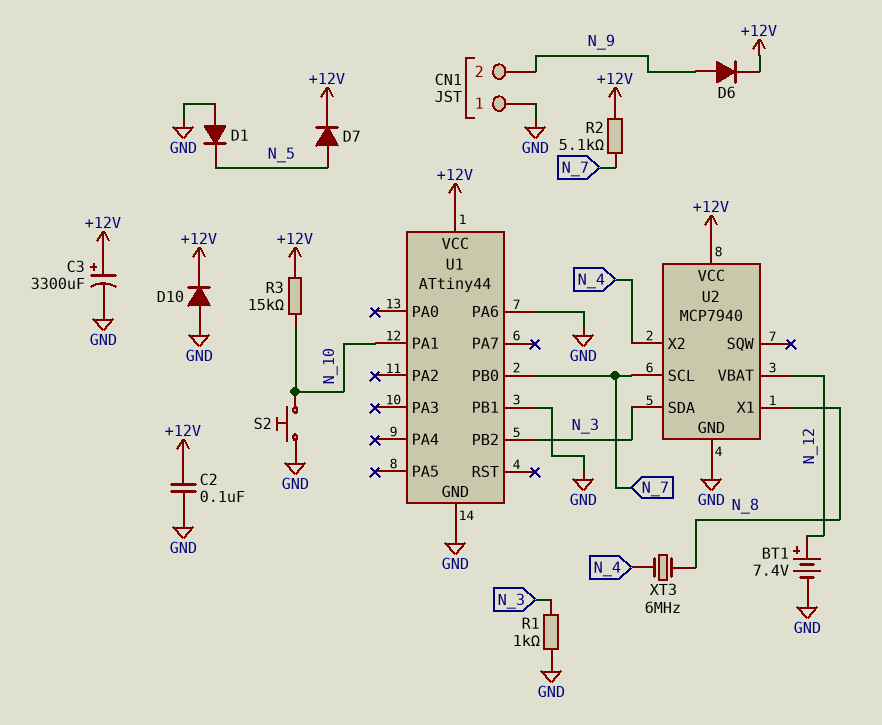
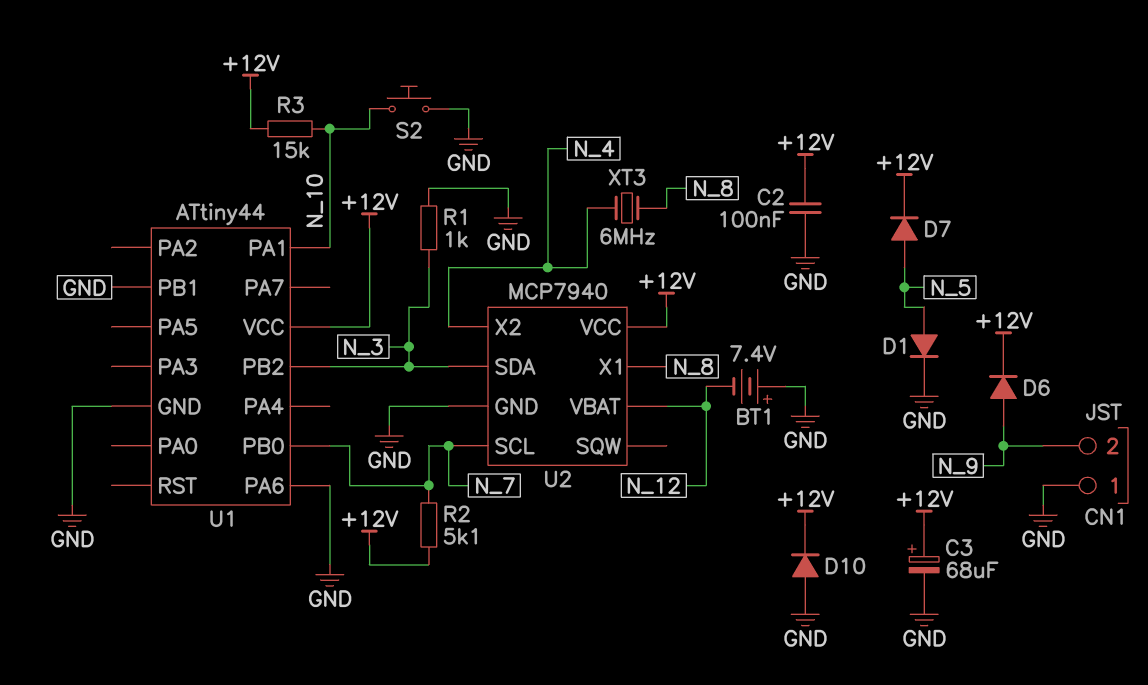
BT1: 7.4V (plus N_12, minus GND) -> 7.4V (plus GND, minus N_12)
C3: 3300uF (plus +12V, minus GND) -> 68uF (plus +12V, minus GND)
D1: diode (A GND, K N_5) -> diode (A N_5, K GND)

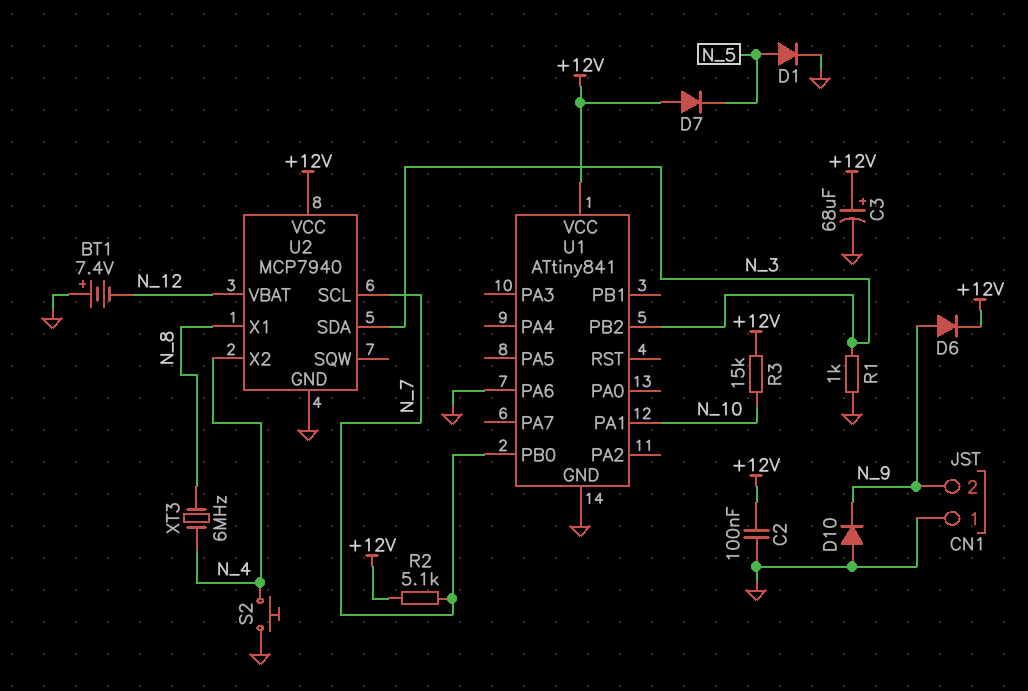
D7: diode (A N_5, K +12V) -> diode (A +12V, K N_5)
D10: diode (A GND, K +12V) -> diode (A GND, K N_9)
S2: button (GND, N_10) -> button (GND, N_4)
U1: ATtiny44 -> ATtiny841
U1 pin PB1: GND -> none

